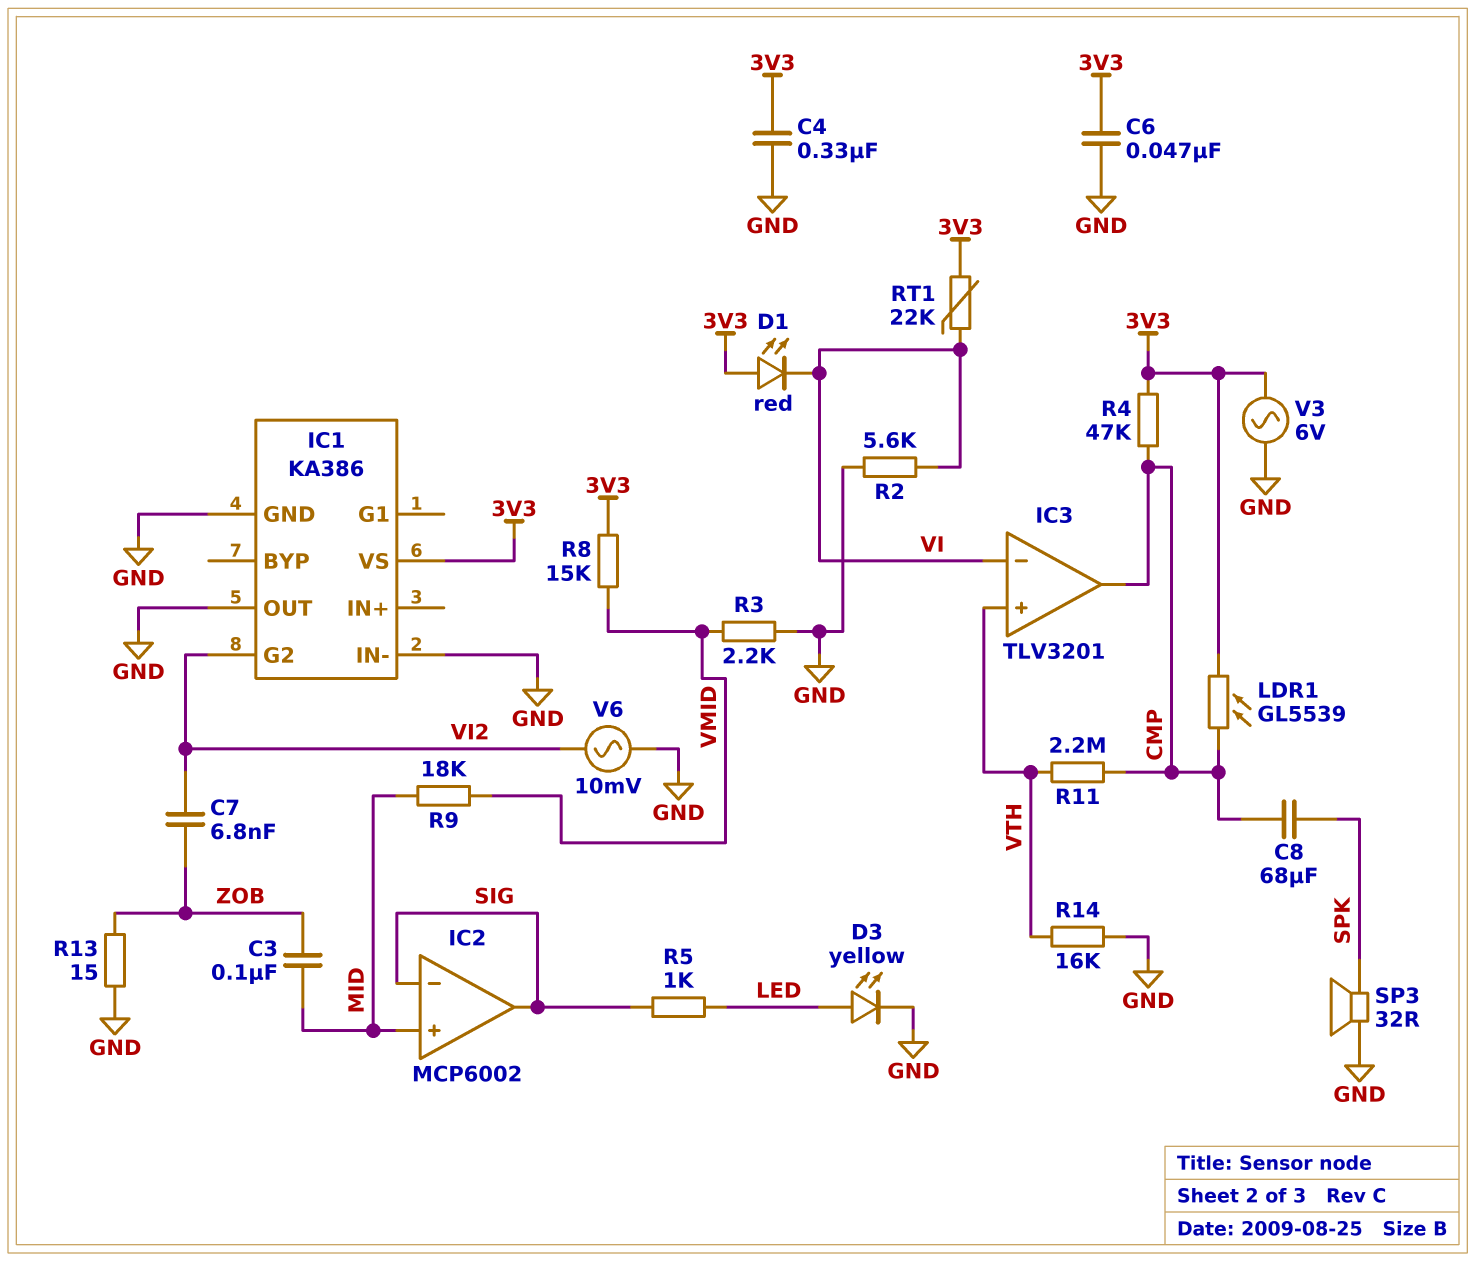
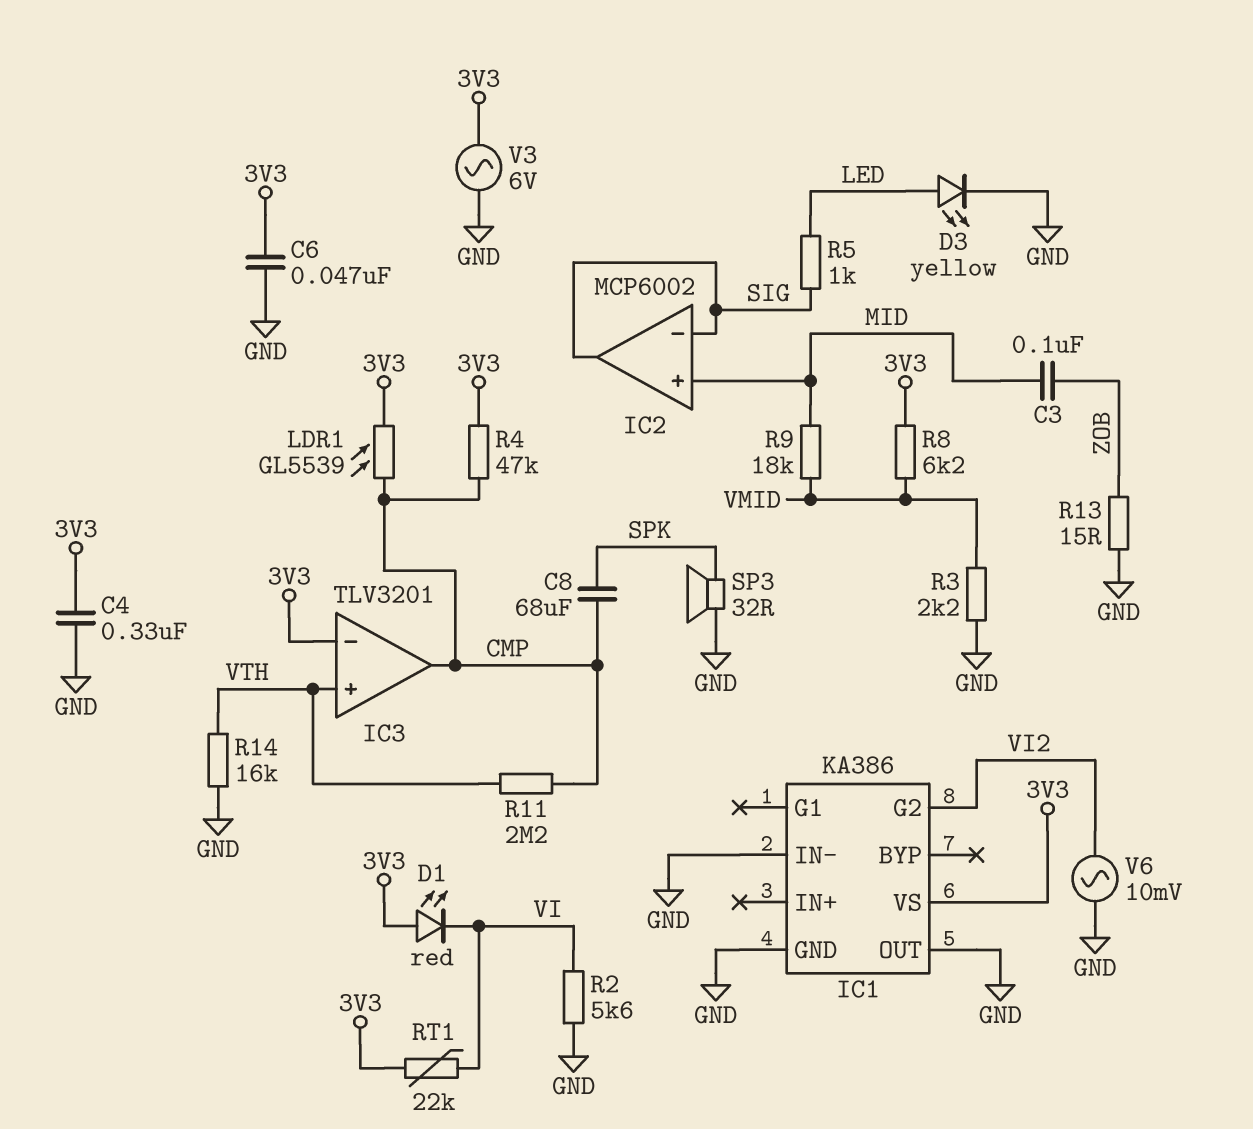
C7: 6.8nF (VI2, ZOB) -> none
IC3 pin in-: VI -> 3V3
R8: 15k (3V3, VMID) -> 6.2k (3V3, VMID)

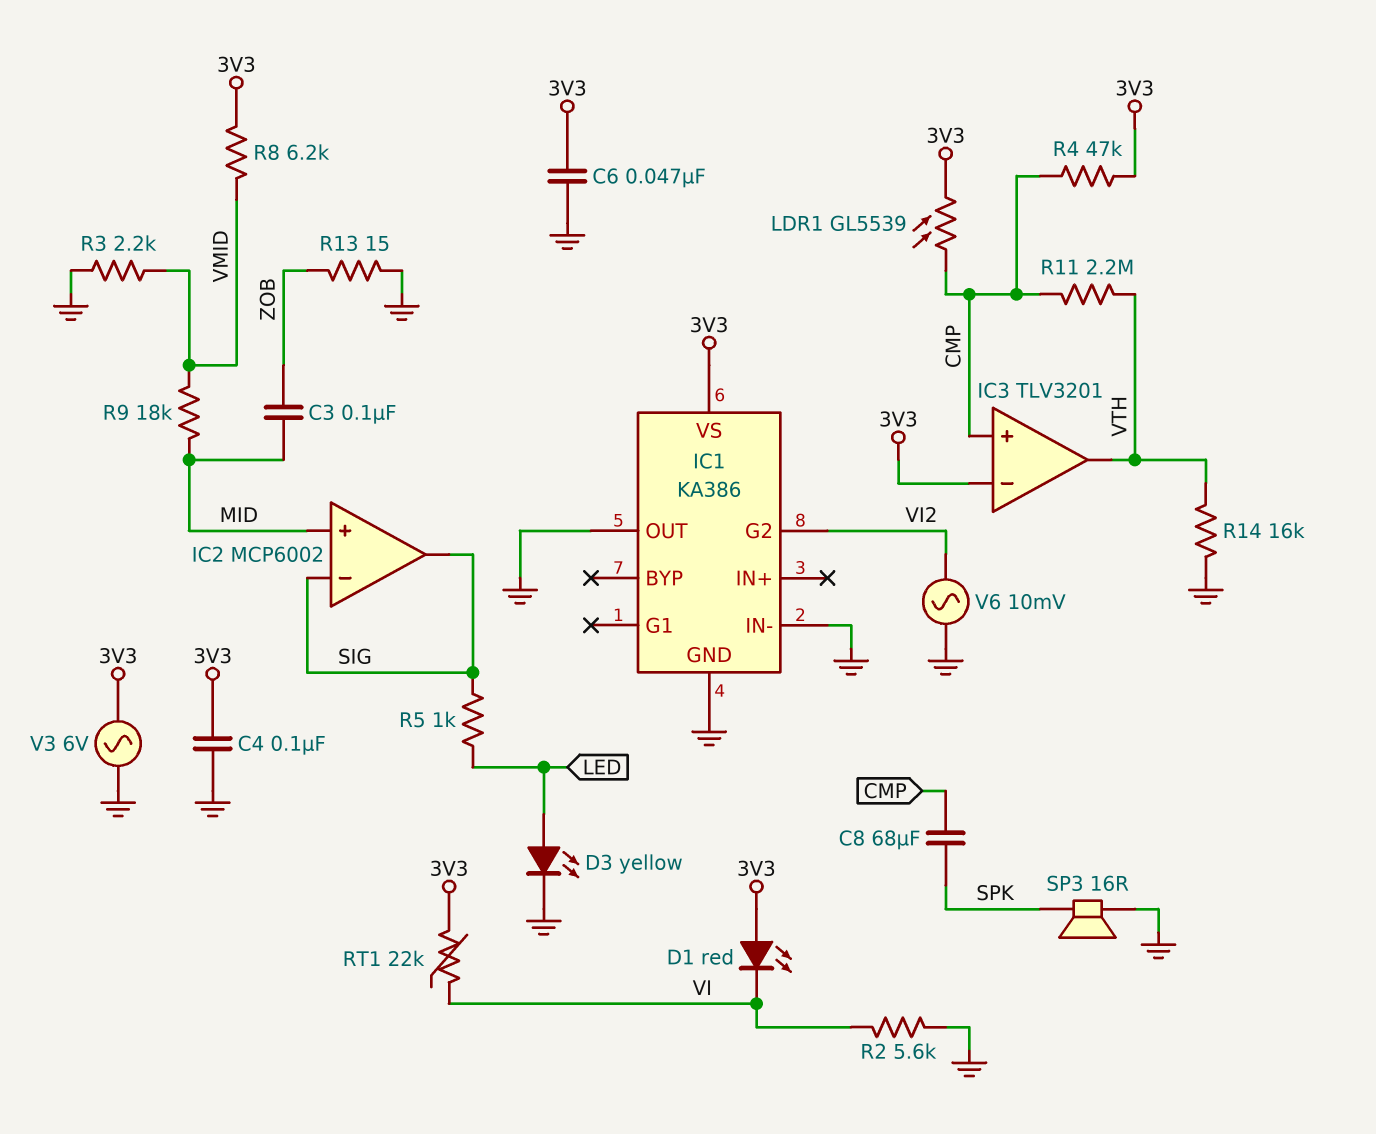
C4: 330nF (3V3, GND) -> 100nF (3V3, GND)
IC3 pin in+: VTH -> CMP
IC3 pin out: CMP -> VTH
SP3: speaker 32R (GND, SPK) -> speaker 16R (GND, SPK)

